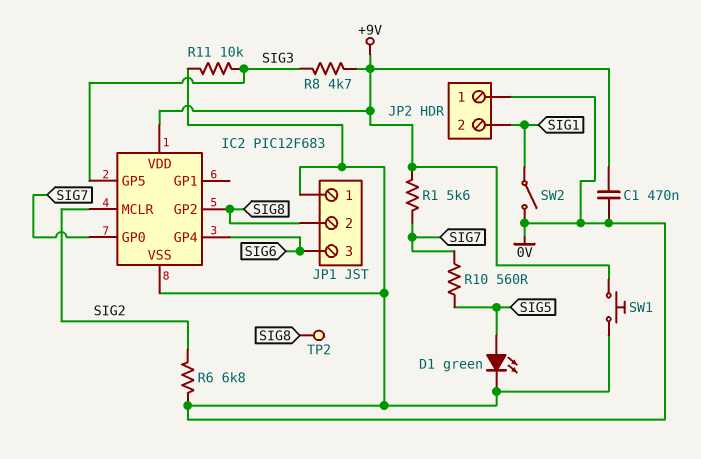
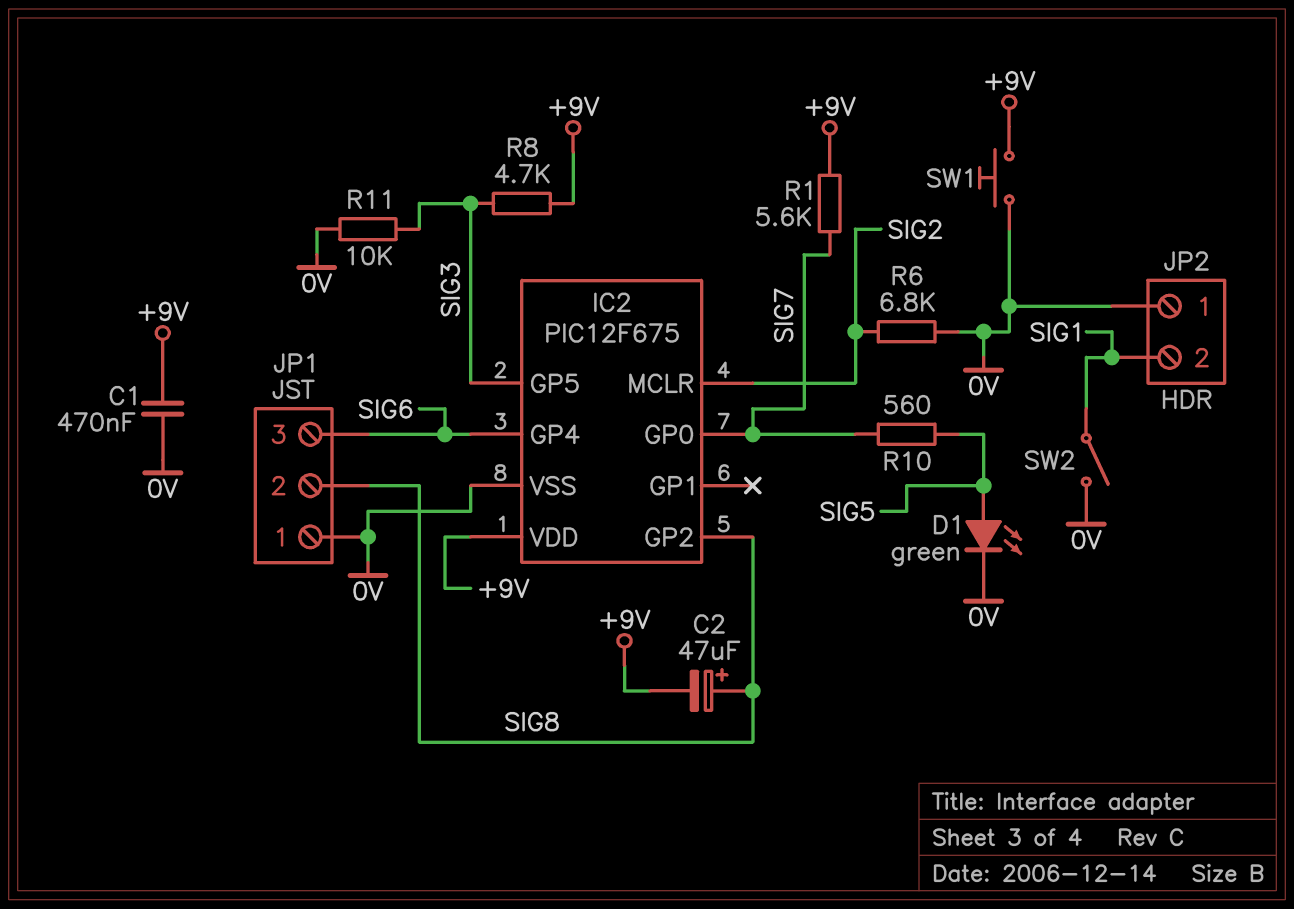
C2: none -> 47uF (plus SIG8, minus +9V)
IC2: PIC12F683 -> PIC12F675
TP2: test point (SIG8) -> none

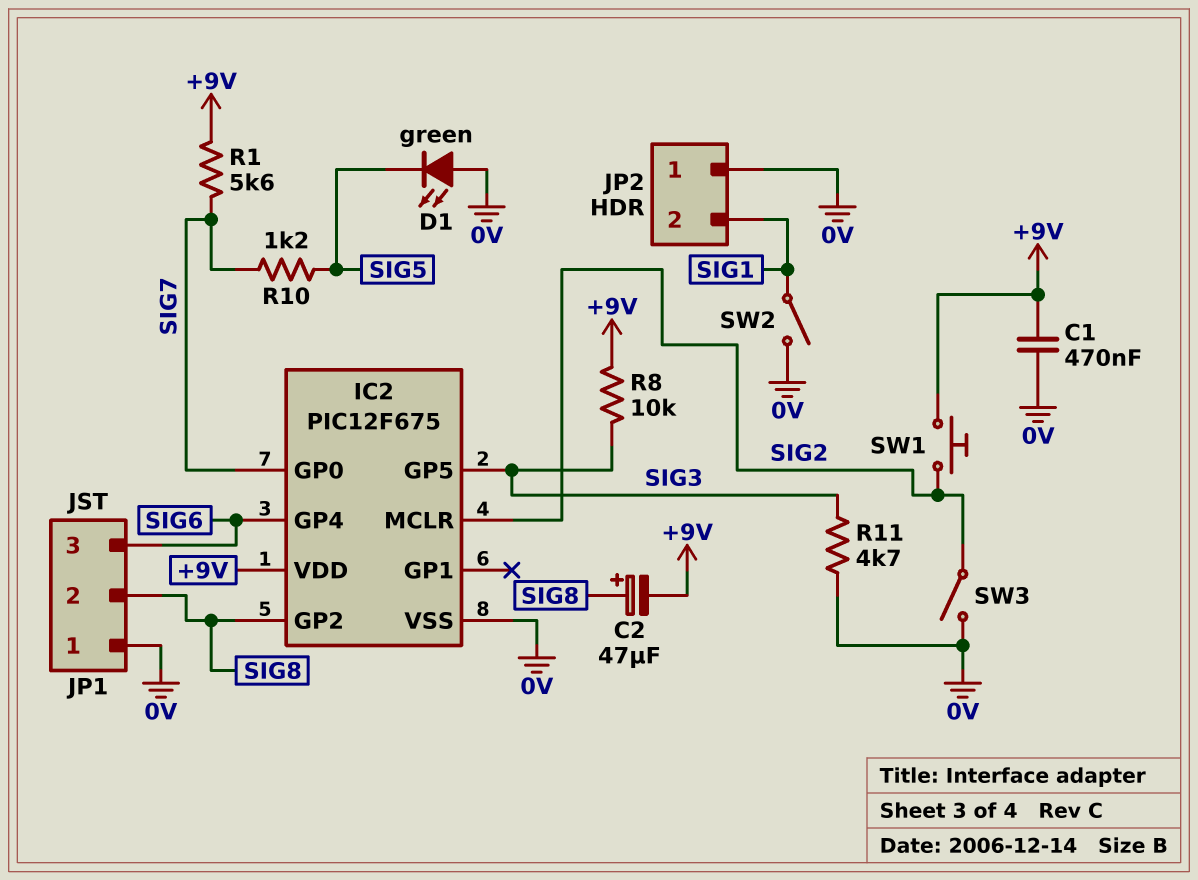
D1: LED green (A SIG5, K 0V) -> LED green (A 0V, K SIG5)
R6: 6.8k (0V, SIG2) -> none
R8: 4.7k (+9V, SIG3) -> 10k (+9V, SIG3)
R10: 560 (SIG5, SIG7) -> 1.2k (SIG5, SIG7)
R11: 10k (0V, SIG3) -> 4.7k (0V, SIG3)
SW1: button (+9V, 0V) -> button (+9V, SIG2)
SW3: none -> switch (0V, SIG2)

